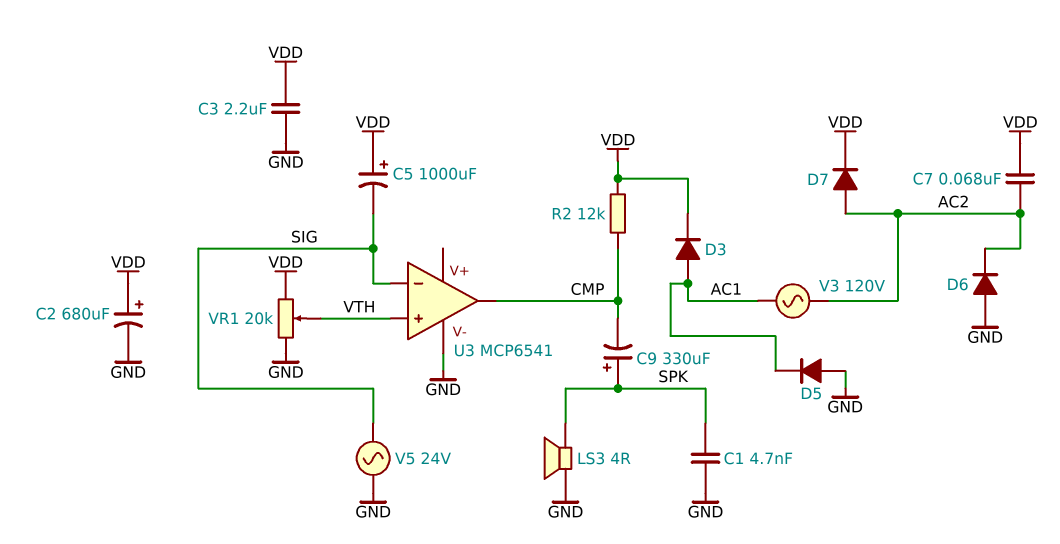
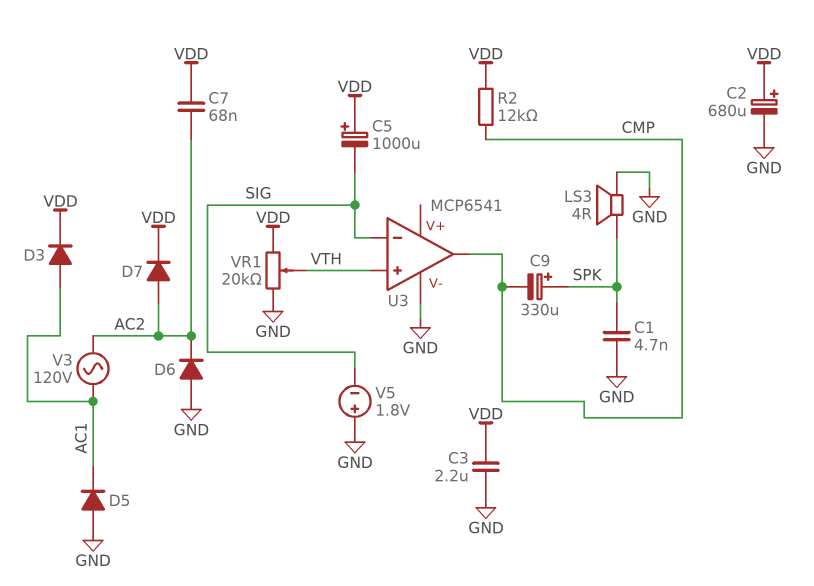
V5: AC 24V (GND, SIG) -> 1.8V (plus GND, minus SIG)

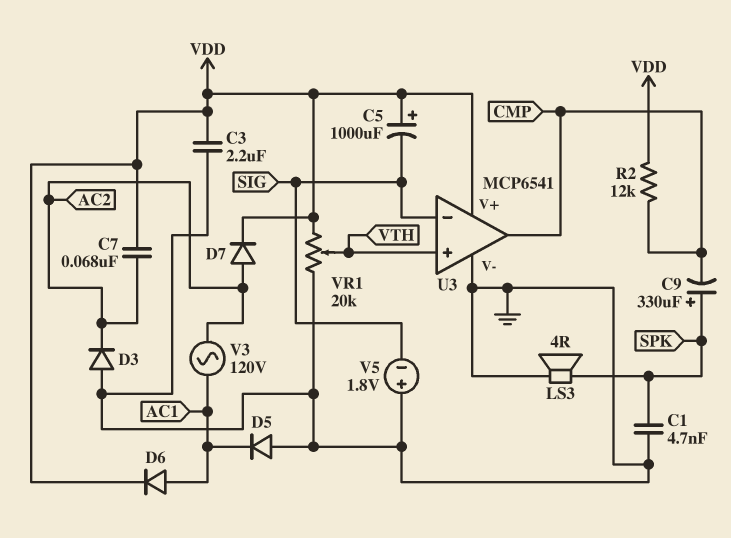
C2: 680uF (plus VDD, minus GND) -> none
D3: diode (A AC1, K VDD) -> diode (A GND, K AC2)
D6: diode (A GND, K AC2) -> diode (A AC1, K VDD)
U3 pin V+: none -> VDD

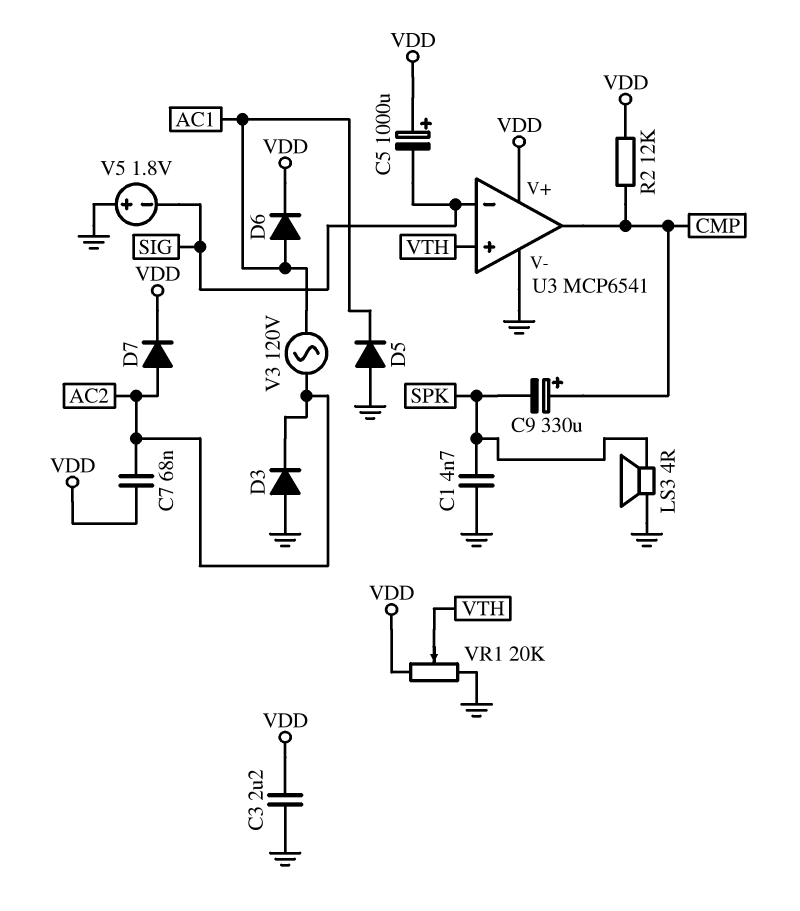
C9: 330uF (plus SPK, minus CMP) -> 330uF (plus CMP, minus SPK)

